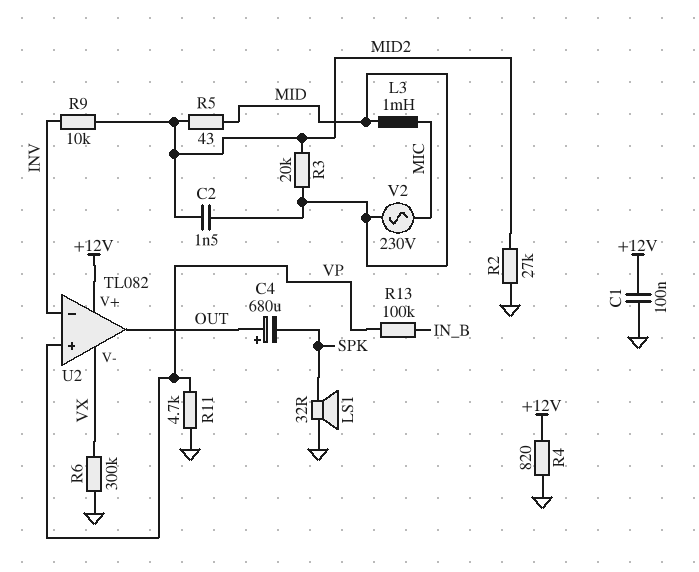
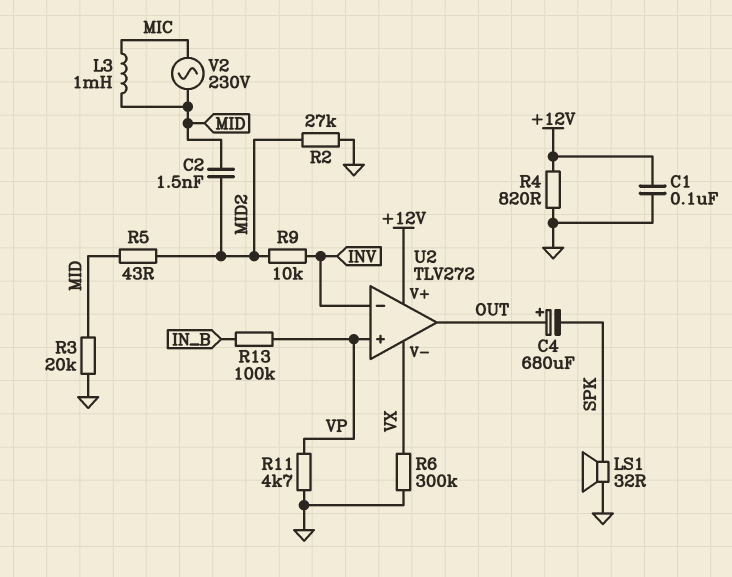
R3: 20k (MID, MID2) -> 20k (GND, MID)
U2: TL082 -> TLV272

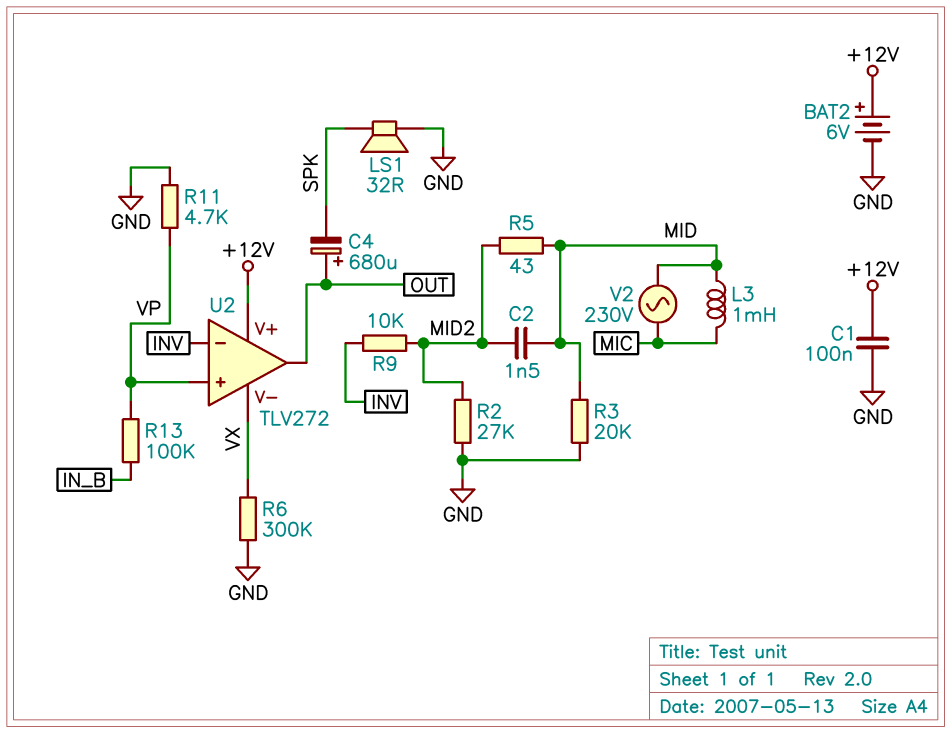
BAT2: none -> 6V (plus +12V, minus GND)
R4: 820 (+12V, GND) -> none

